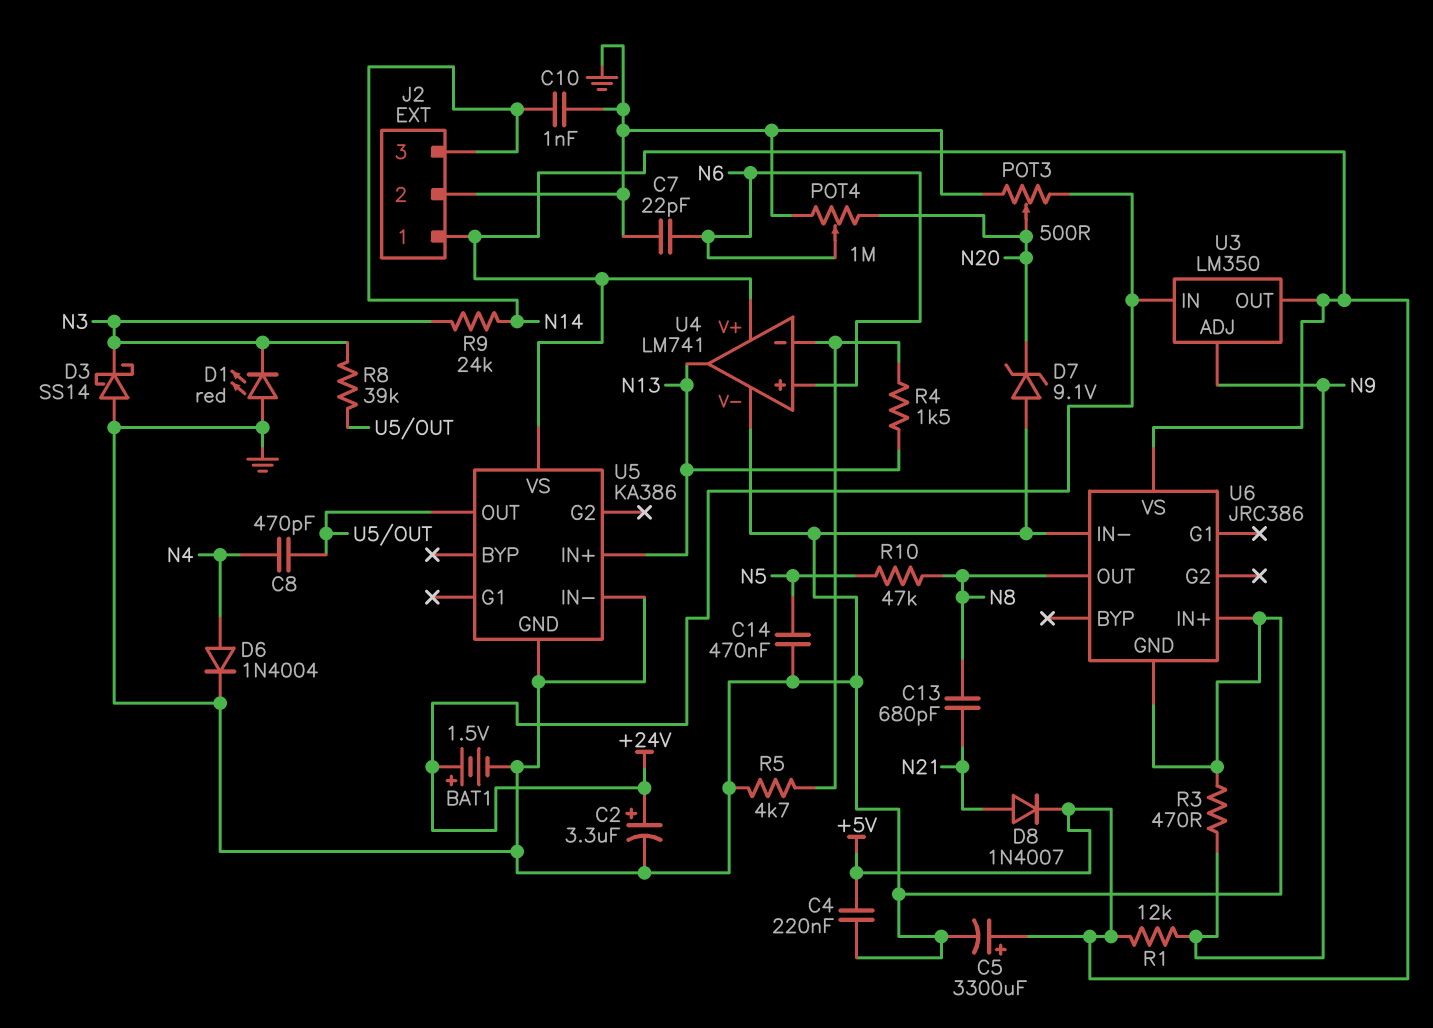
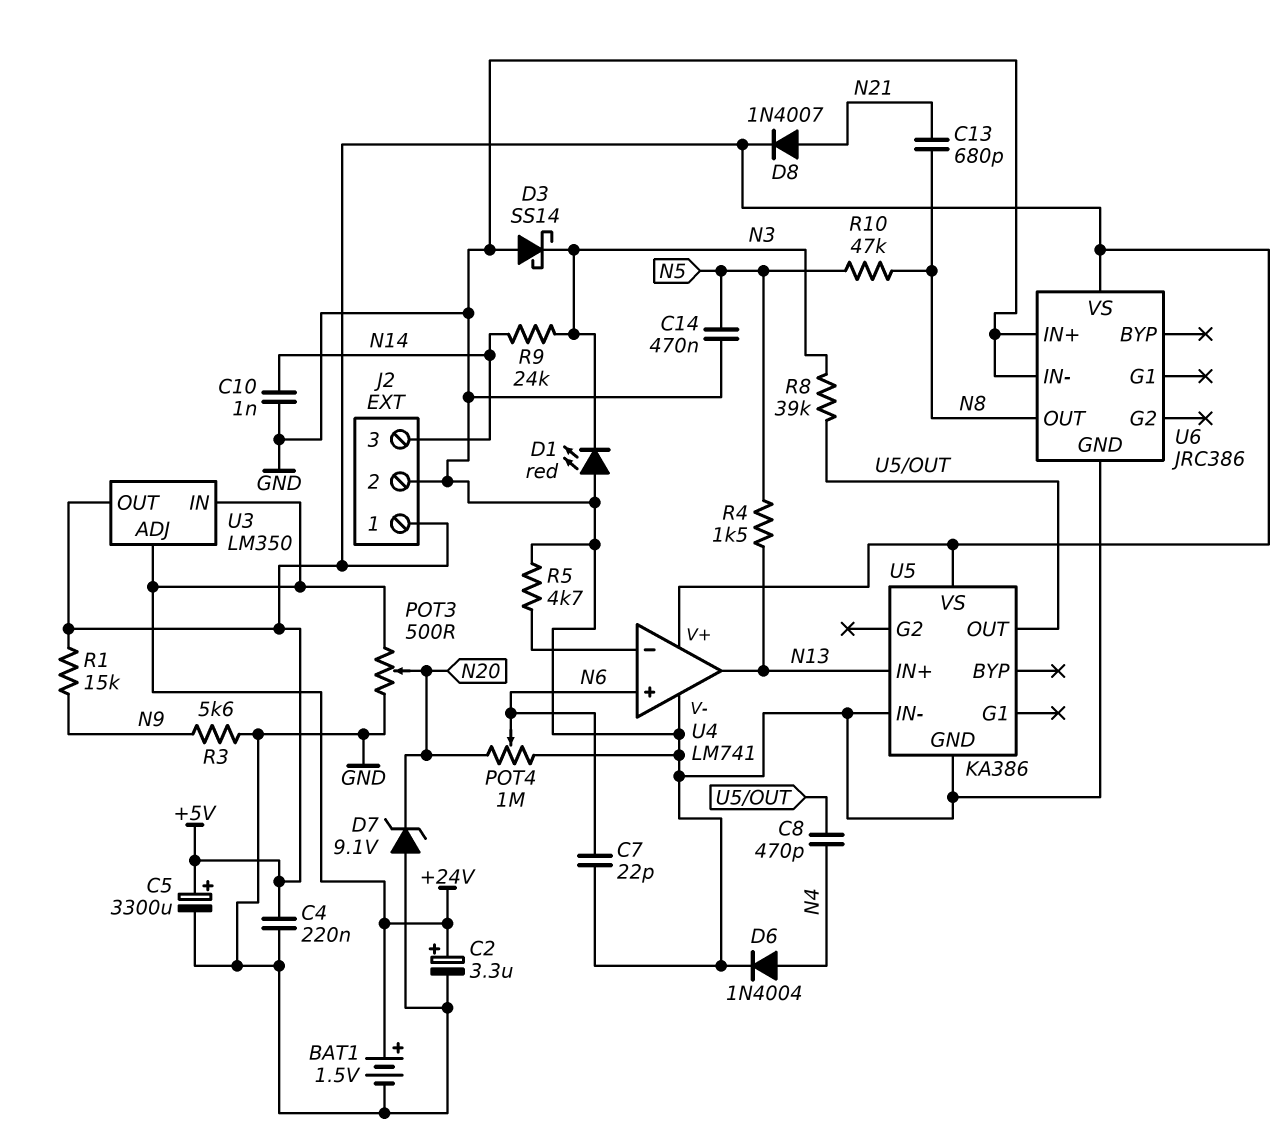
R1: 12k (+5V, N9) -> 15k (+5V, N9)
R3: 470 (GND, N9) -> 5.6k (GND, N9)
R4: 1.5k (N13, U4/in-) -> 1.5k (N5, N13)
U3 pin ADJ: N9 -> +24V

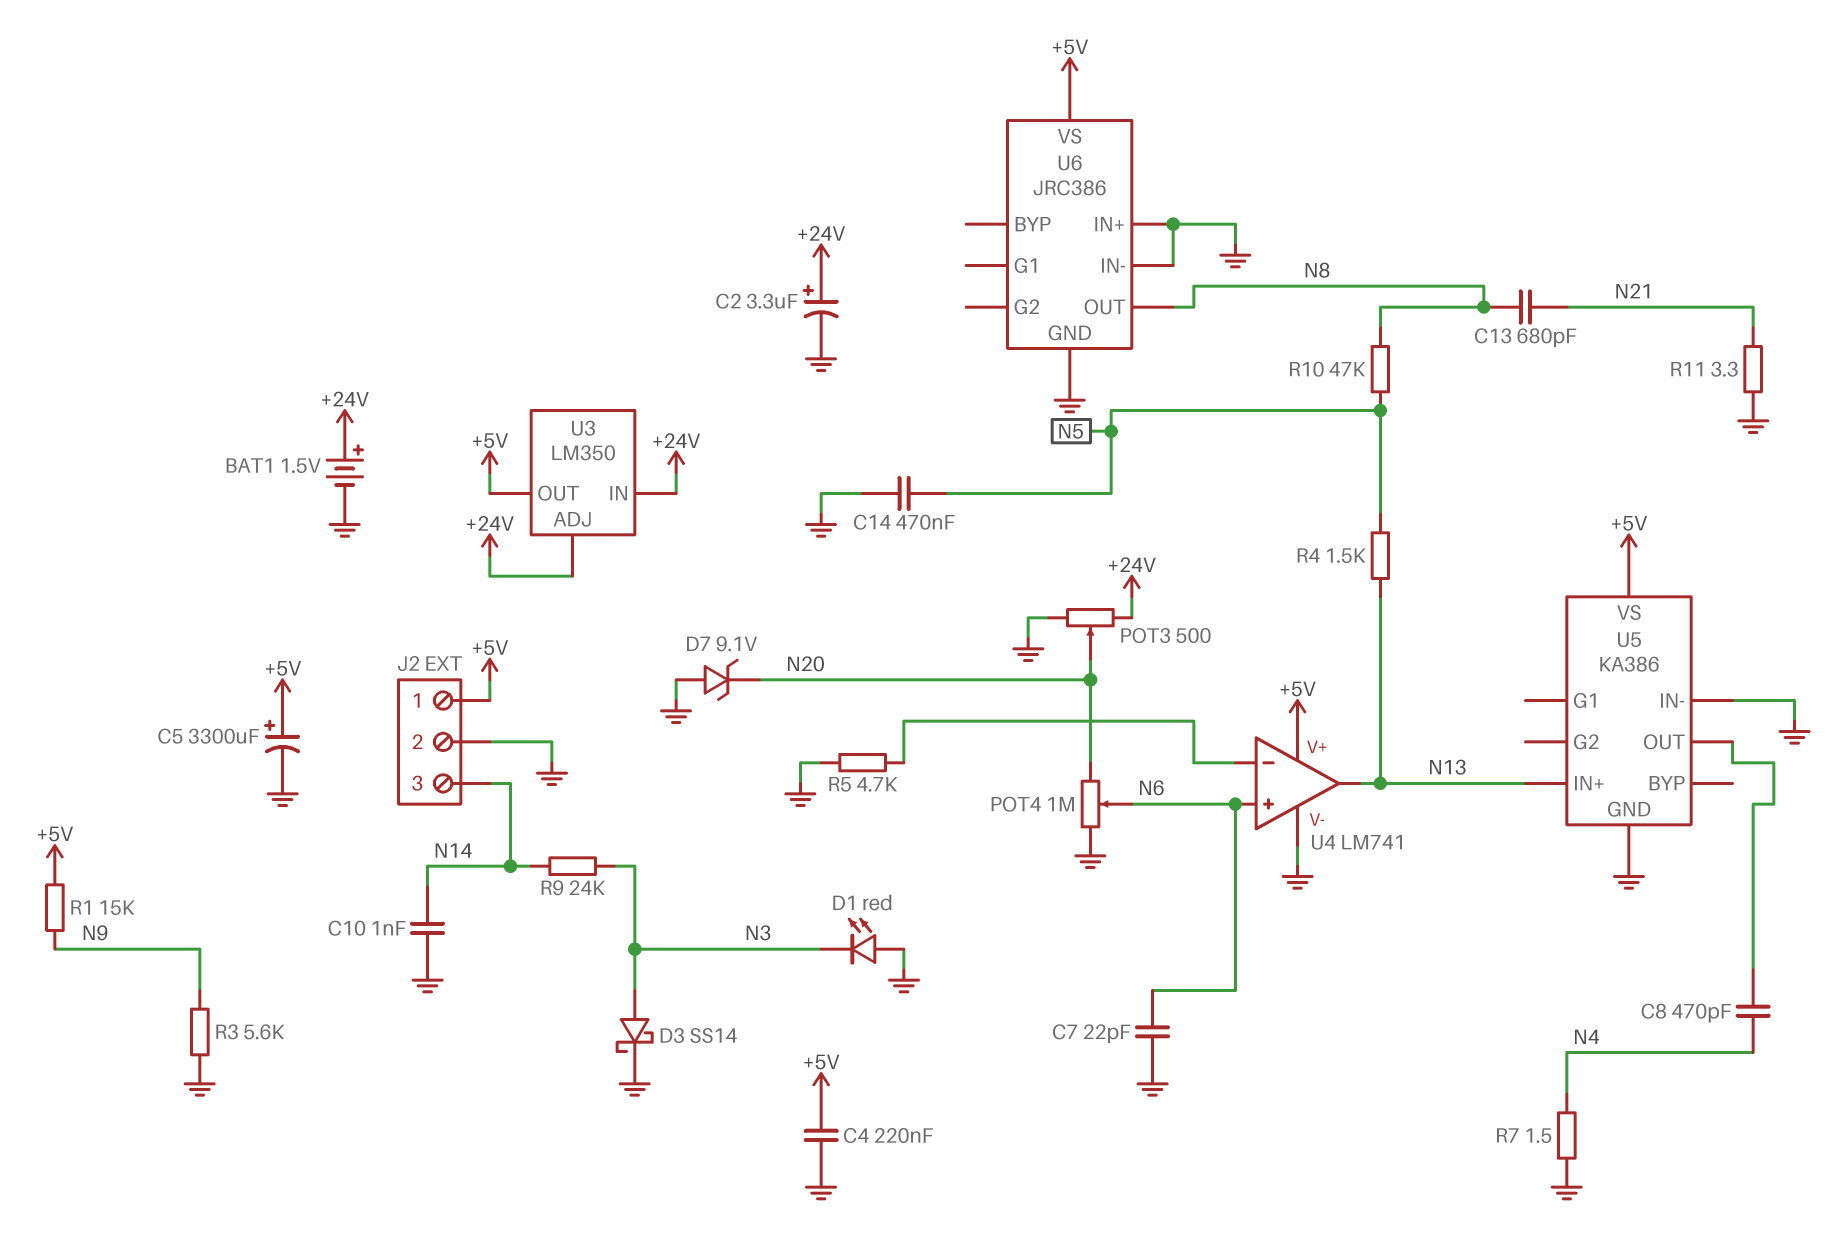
D3: schottky SS14 (A GND, K N3) -> schottky SS14 (A N3, K GND)
D6: diode 1N4004 (A N4, K GND) -> none
D8: diode 1N4007 (A N21, K +5V) -> none
R7: none -> 1.5 (GND, N4)
R8: 39k (N3, U5/OUT) -> none
R11: none -> 3.3 (GND, N21)

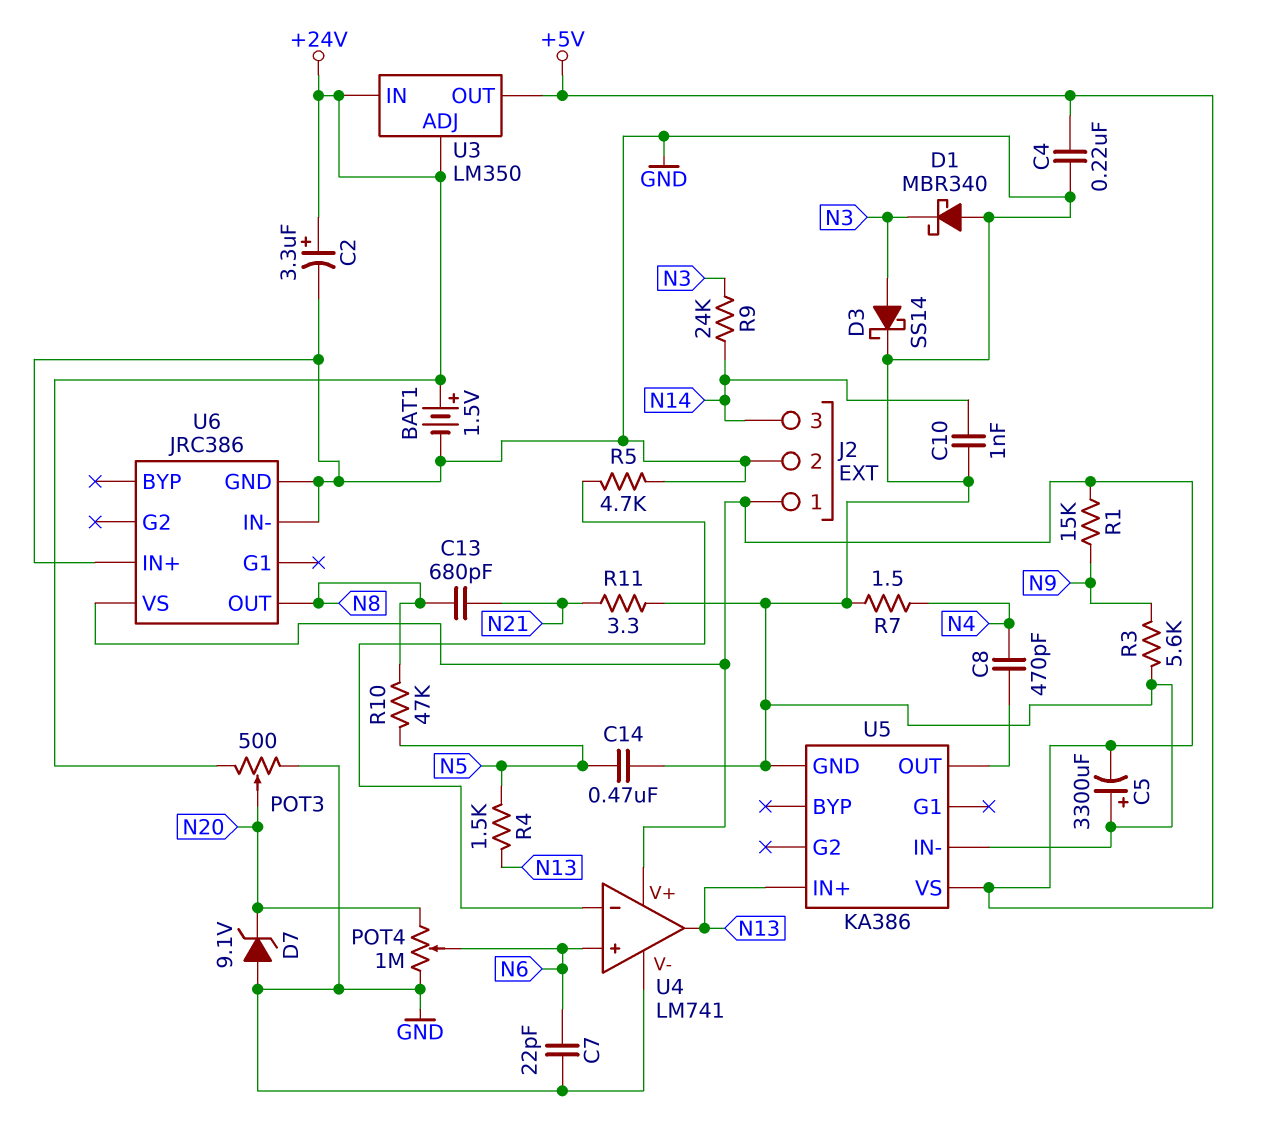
C5: 3300uF (plus +5V, minus GND) -> 3300uF (plus GND, minus +5V)
D1: LED red (A GND, K N3) -> schottky MBR340 (A GND, K N3)

